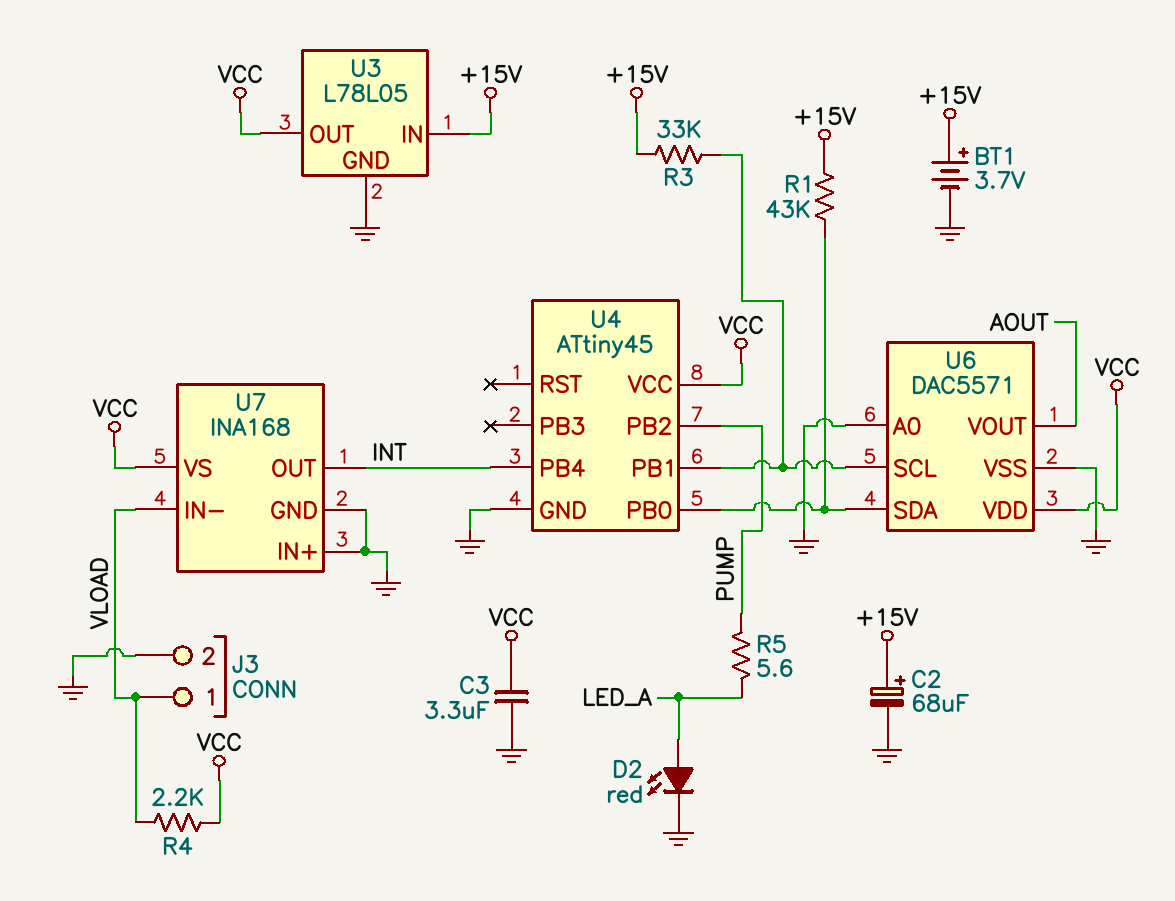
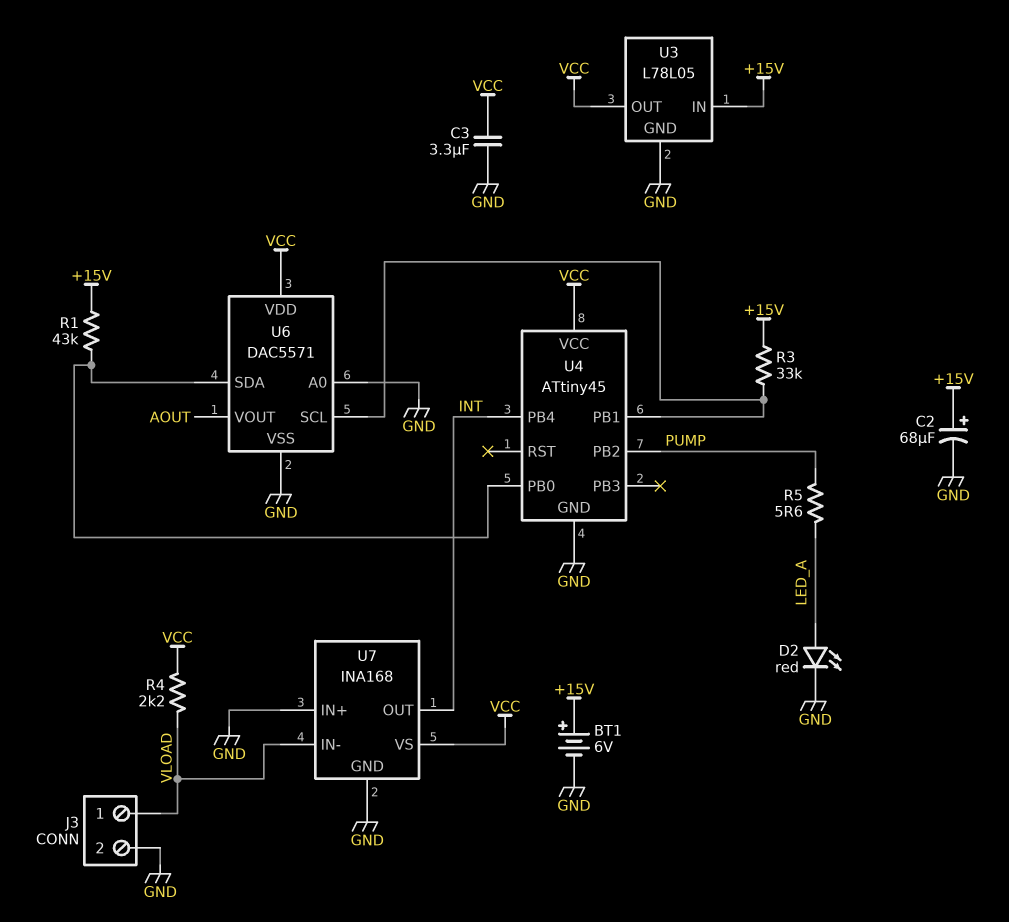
BT1: 3.7V (plus +15V, minus GND) -> 6V (plus +15V, minus GND)

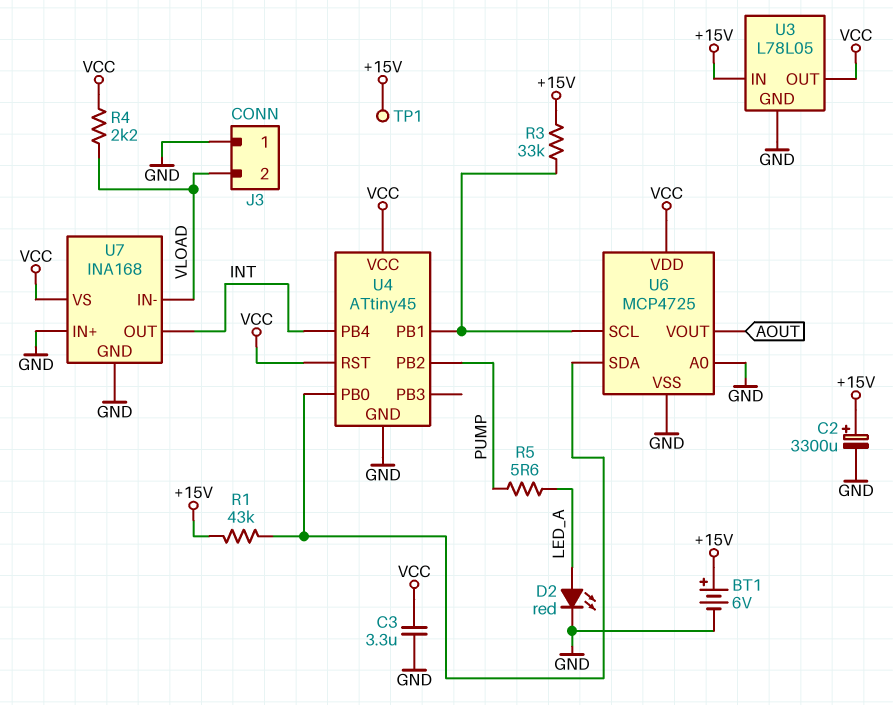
C2: 68uF (plus +15V, minus GND) -> 3300uF (plus +15V, minus GND)
J3 pin 1: VLOAD -> GND
J3 pin 2: GND -> VLOAD
TP1: none -> test point (+15V)
U4 pin RST: none -> VCC
U6: DAC5571 -> MCP4725

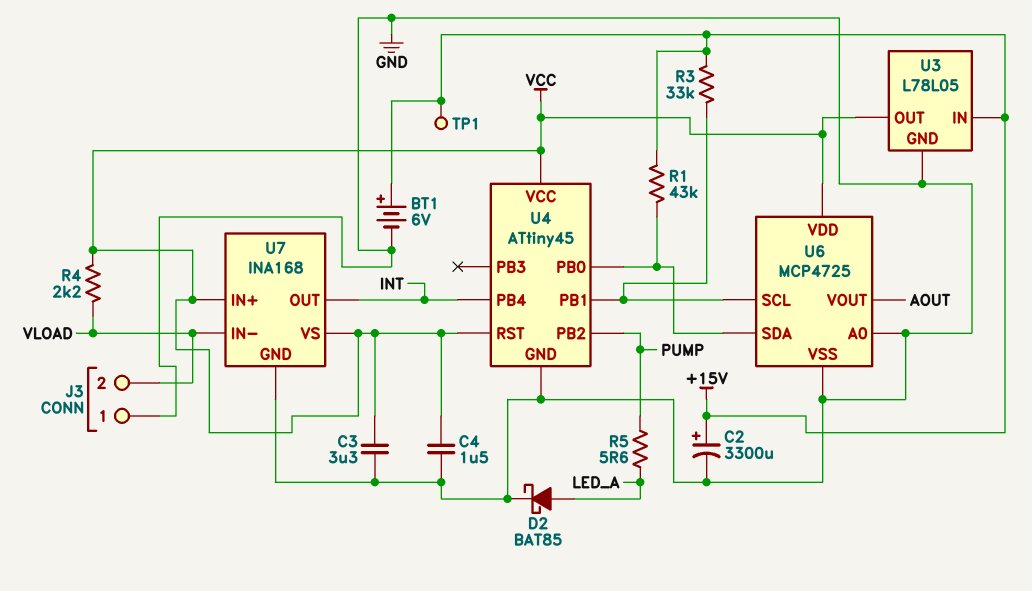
C4: none -> 1.5uF (GND, VCC)
D2: LED red (A LED_A, K GND) -> schottky BAT85 (A LED_A, K GND)
U7 pin IN+: GND -> VCC

